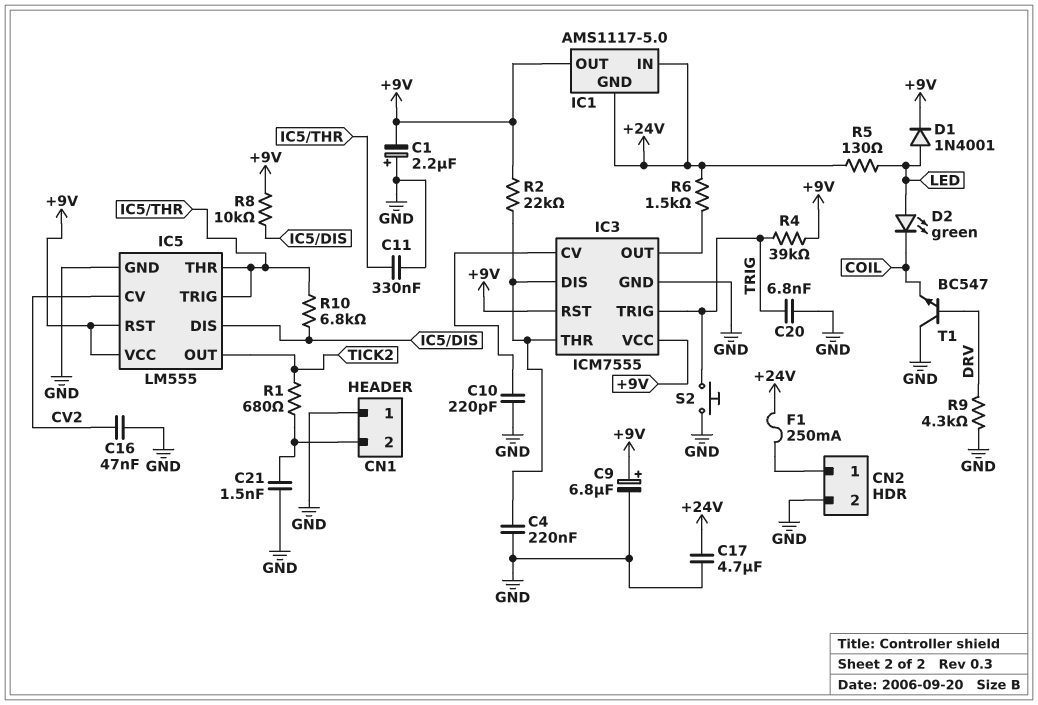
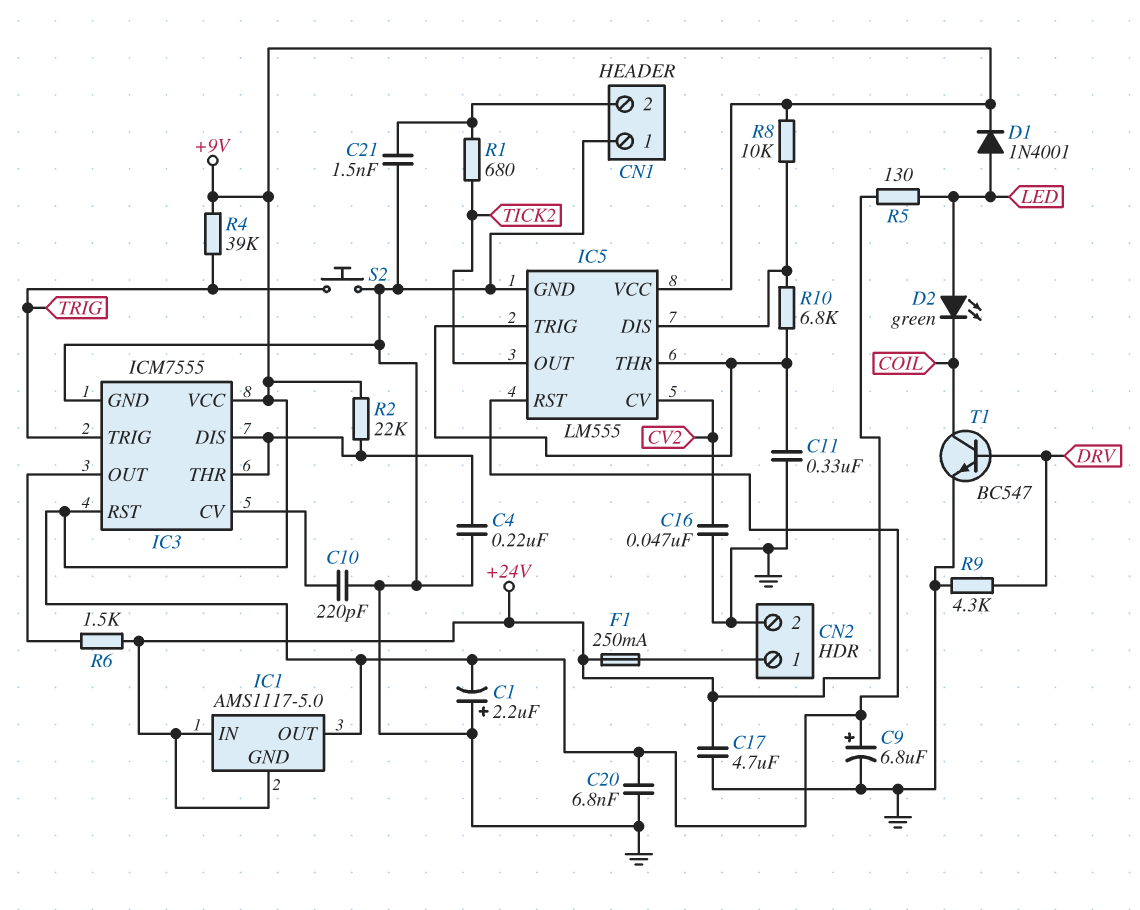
C20: 6.8nF (GND, TRIG) -> 6.8nF (+9V, GND)
T1: NPN BC547 (B DRV, C GND, E COIL) -> NPN BC547 (B DRV, C COIL, E GND)

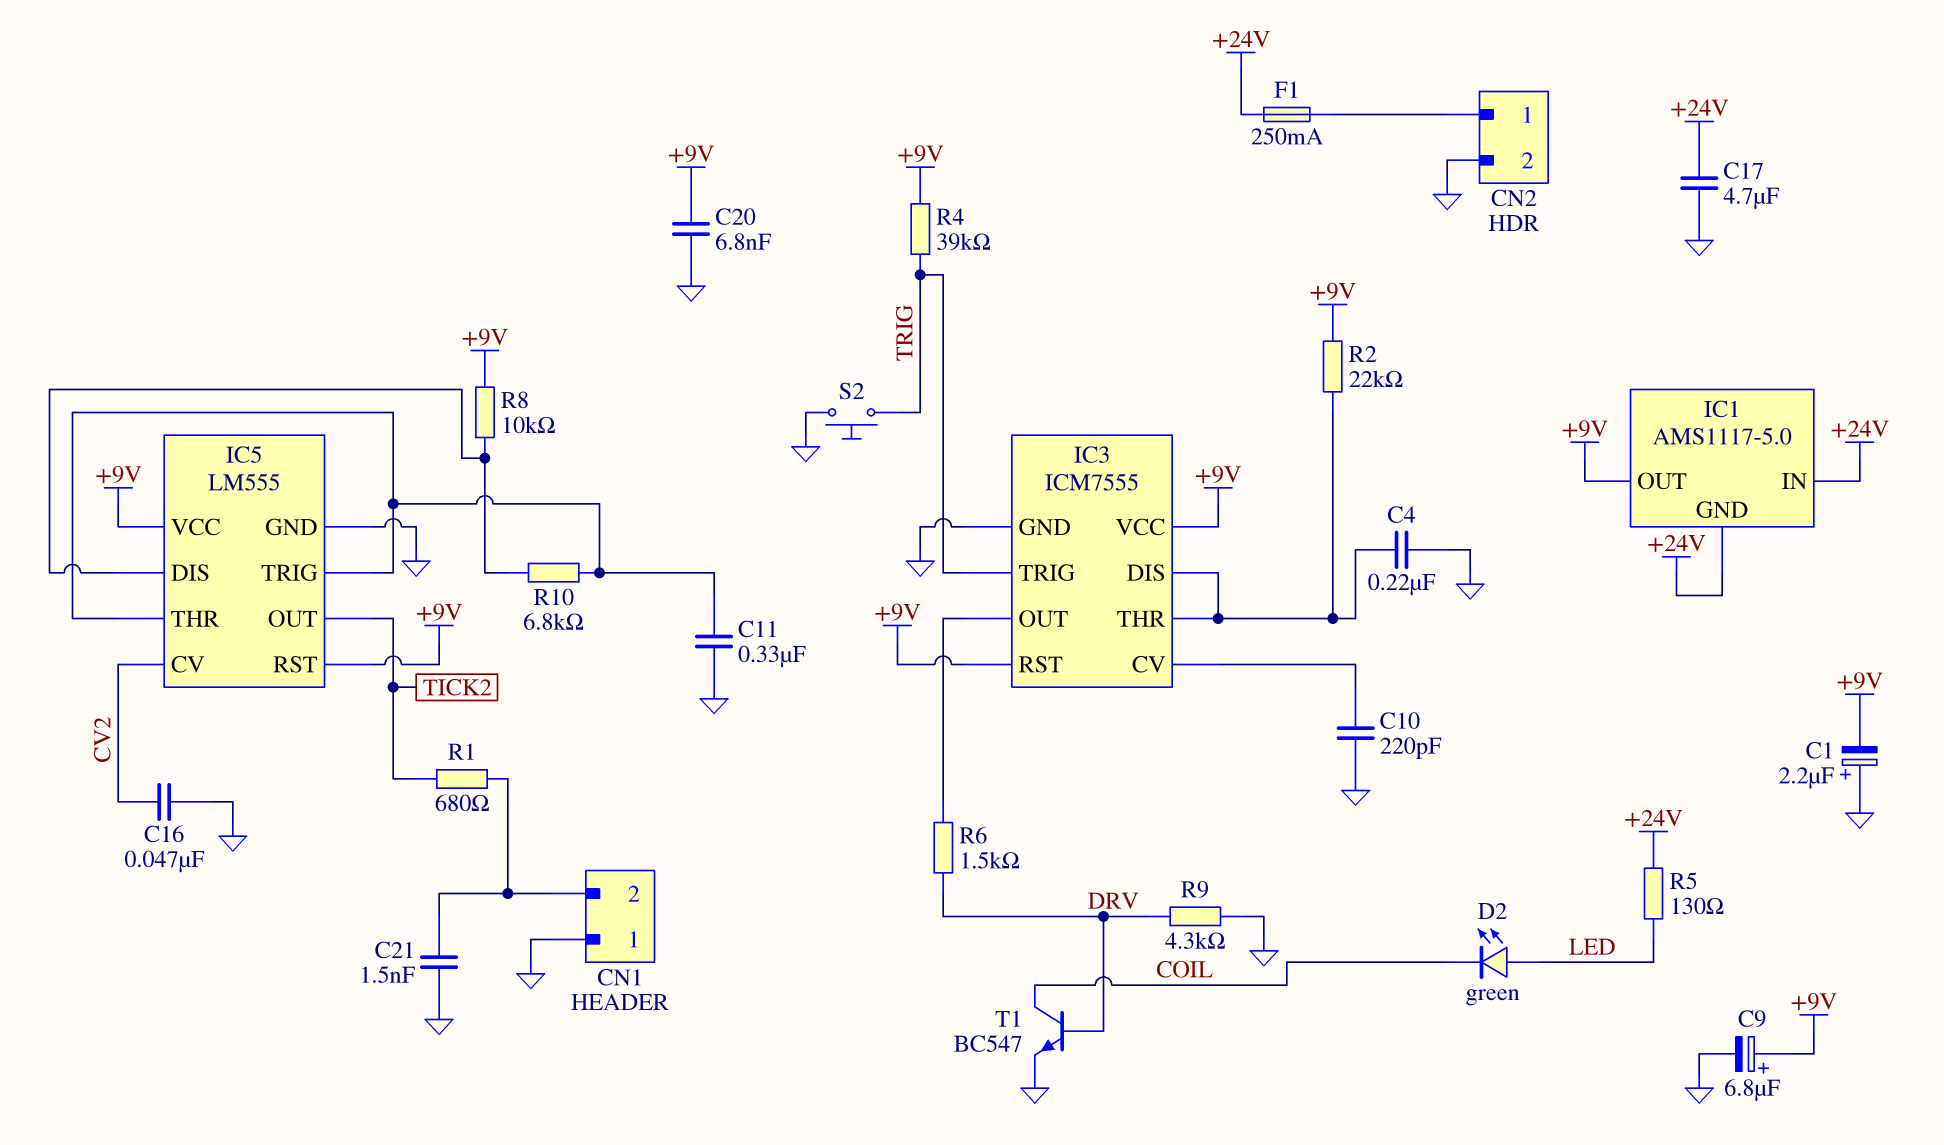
D1: diode 1N4001 (A LED, K +9V) -> none
R6: 1.5k (+24V, IC3/OUT) -> 1.5k (DRV, IC3/OUT)

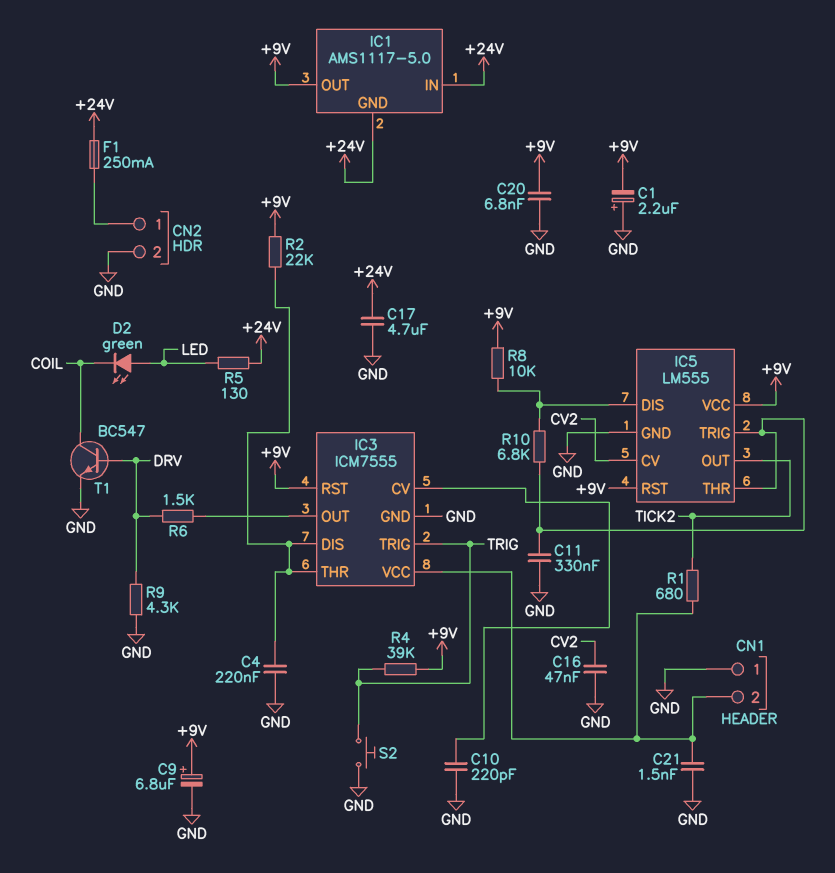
IC3 pin VCC: +9V -> CN1/2

